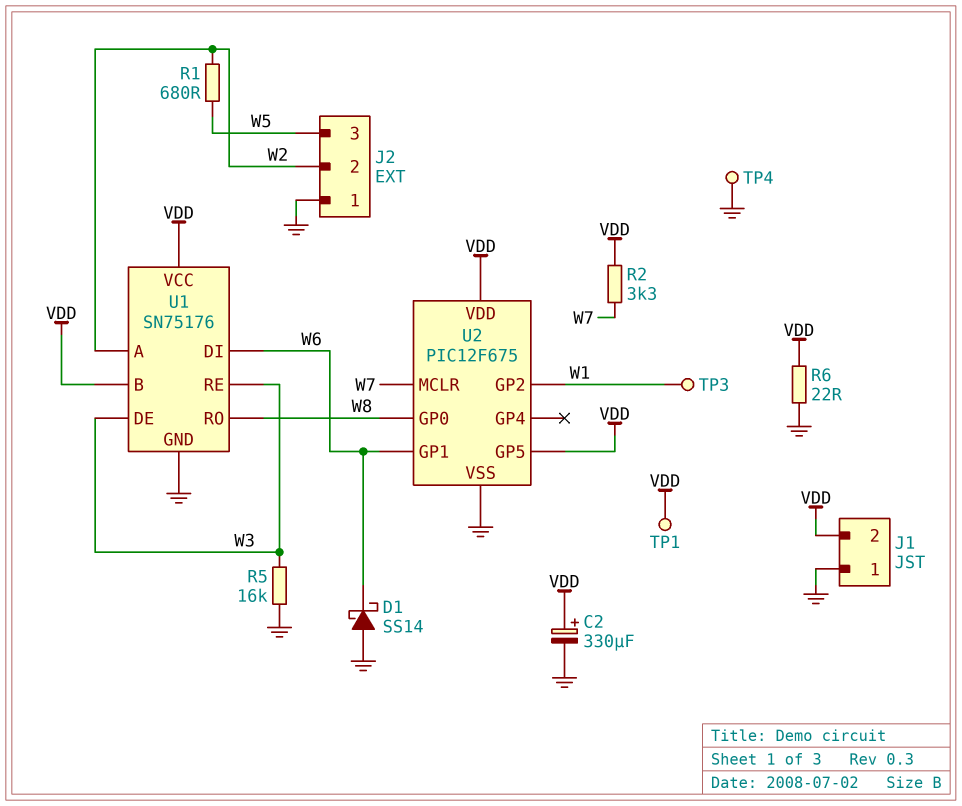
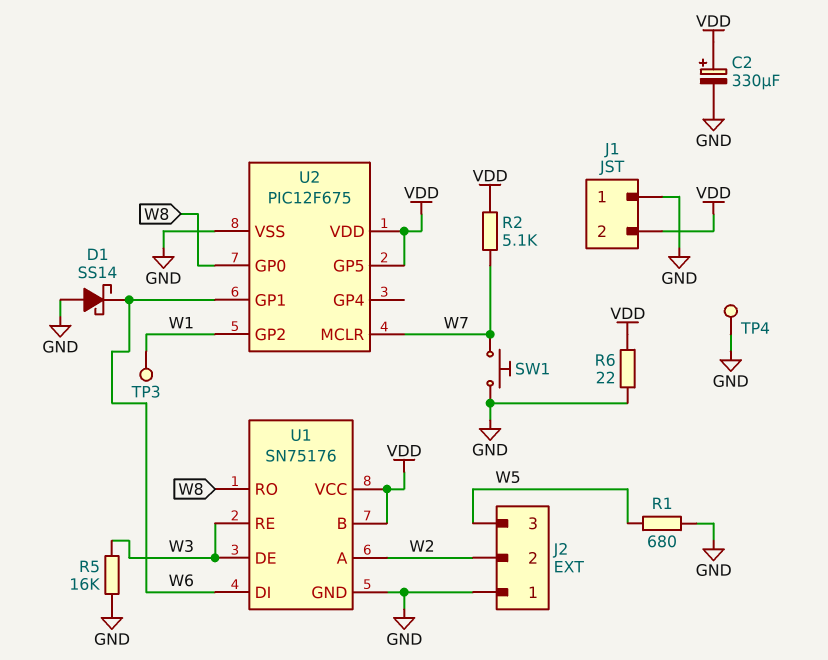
R1: 680 (W2, W5) -> 680 (GND, W5)
R2: 3.3k (VDD, W7) -> 5.1k (VDD, W7)
SW1: none -> button (GND, W7)
TP1: test point (VDD) -> none

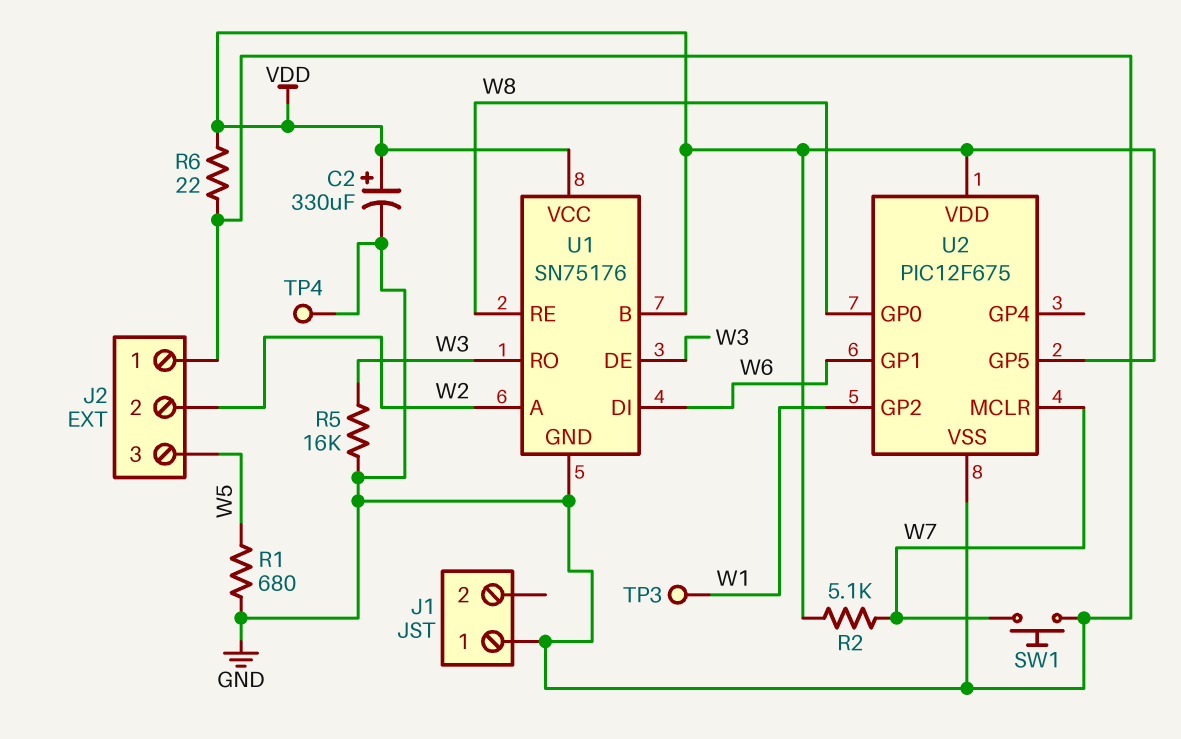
D1: schottky SS14 (A GND, K W6) -> none
J1 pin 2: VDD -> none
U1 pin RE: W3 -> W8
U1 pin RO: W8 -> W3

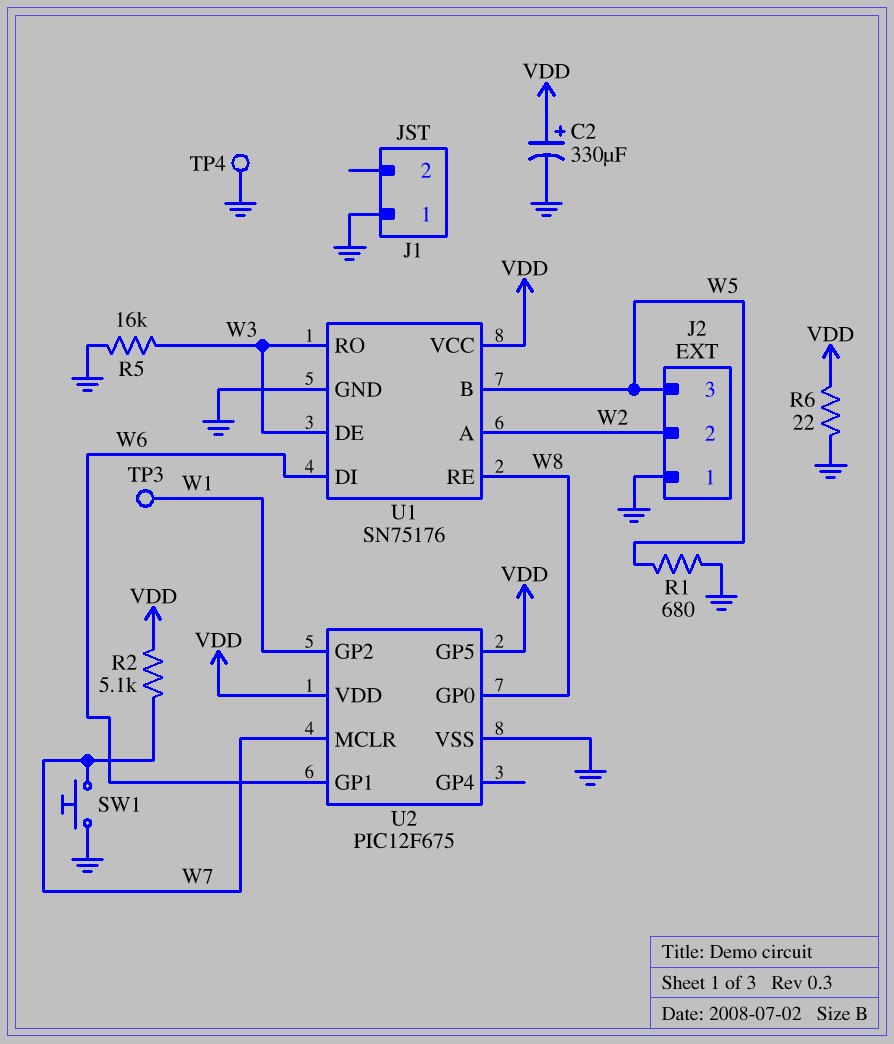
U1 pin B: VDD -> W5

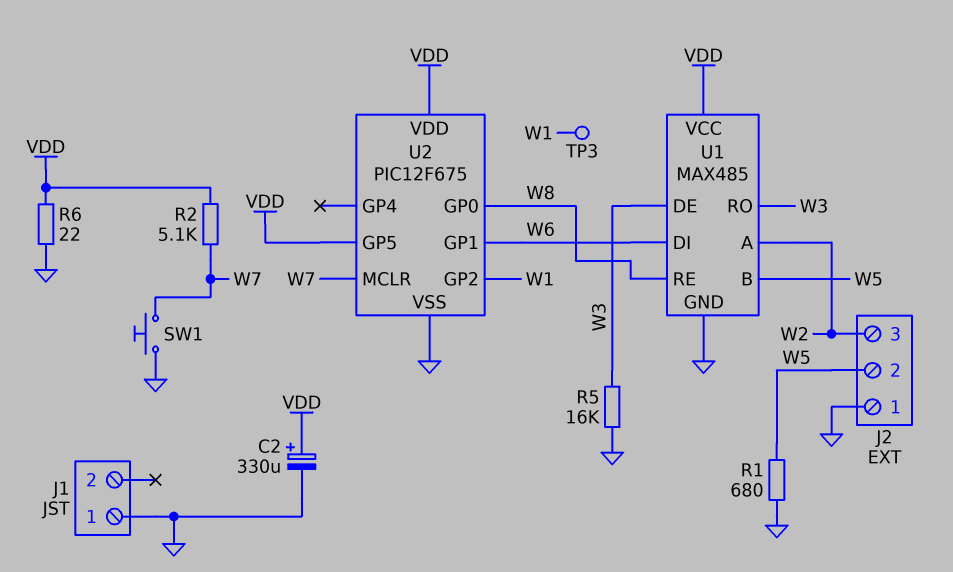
J2 pin 2: W2 -> W5
J2 pin 3: W5 -> W2
TP4: test point (GND) -> none
U1: SN75176 -> MAX485

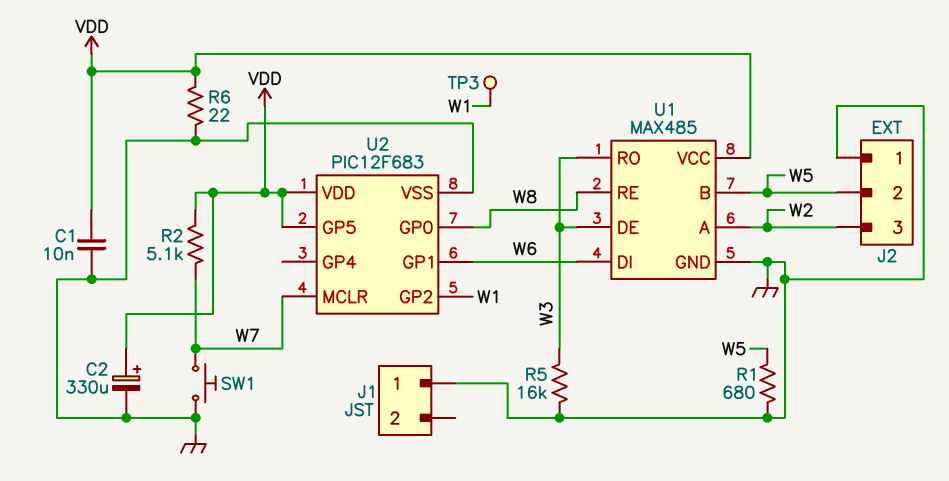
C1: none -> 10nF (GND, VDD)
U2: PIC12F675 -> PIC12F683

